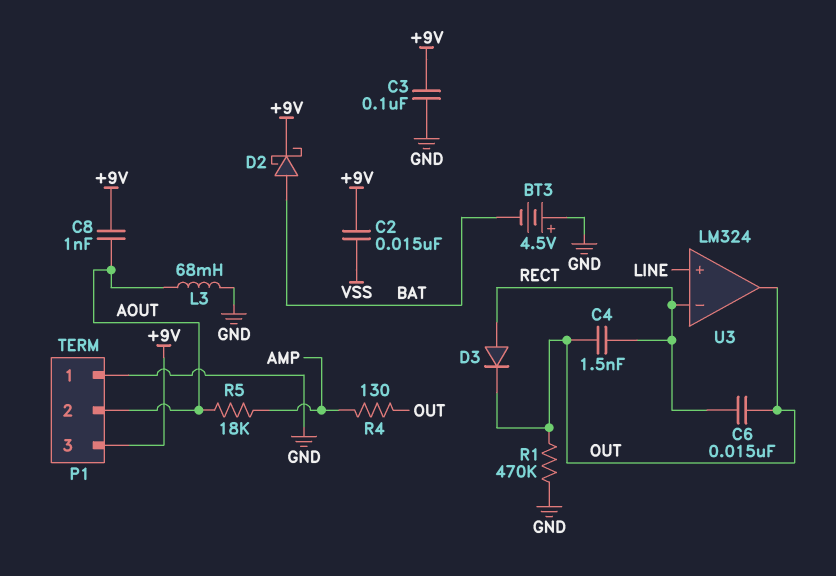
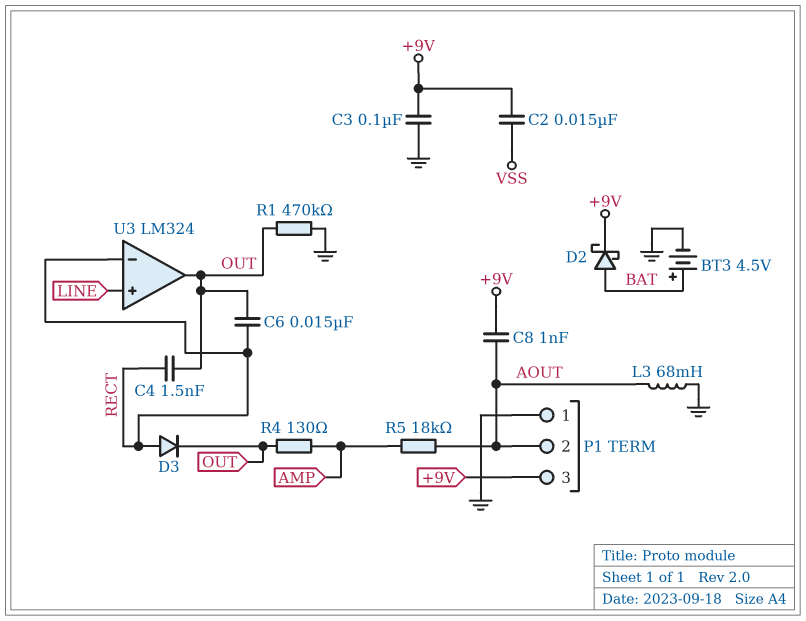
BT3: 4.5V (plus GND, minus BAT) -> 4.5V (plus BAT, minus GND)

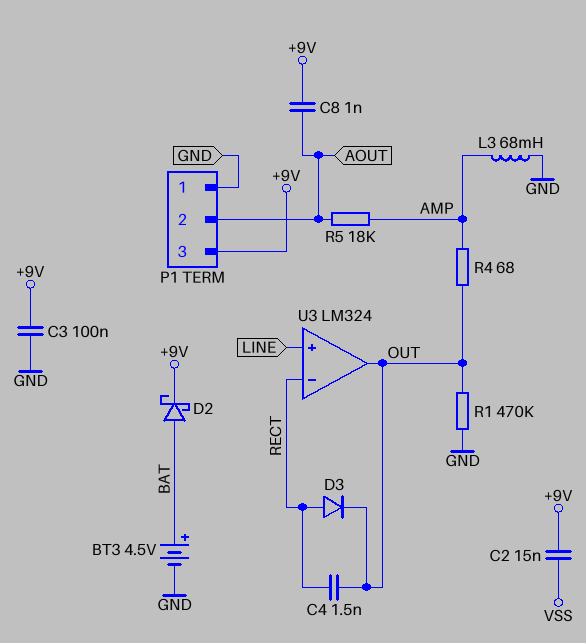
C6: 15nF (OUT, RECT) -> none
L3: 68mH (AOUT, GND) -> 68mH (AMP, GND)
R4: 130 (AMP, OUT) -> 68 (AMP, OUT)

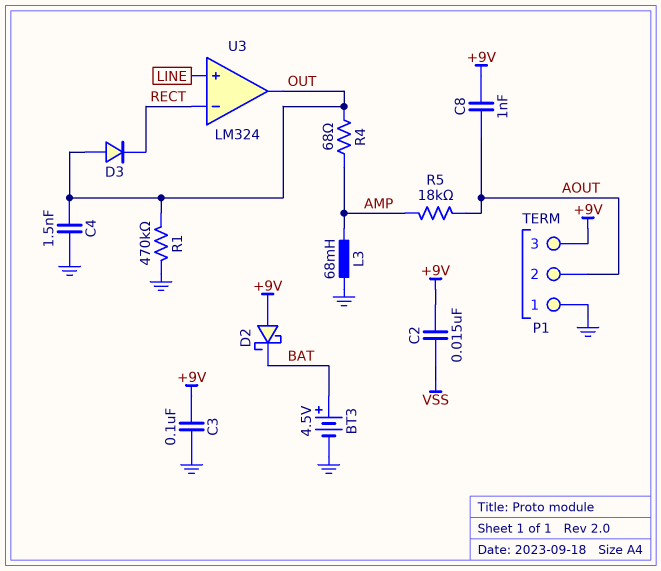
C4: 1.5nF (OUT, RECT) -> 1.5nF (GND, OUT)
D2: schottky (A BAT, K +9V) -> schottky (A +9V, K BAT)
D3: diode (A RECT, K OUT) -> diode (A OUT, K RECT)

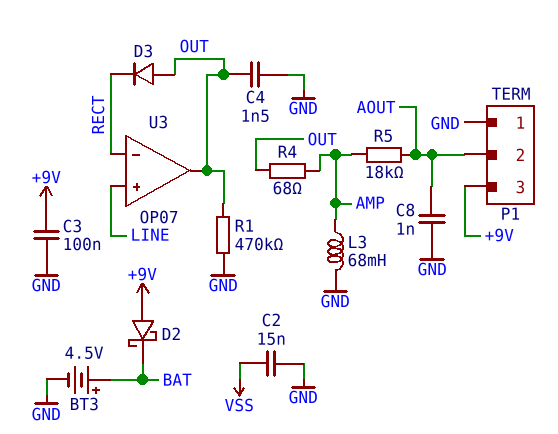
C2: 15nF (+9V, VSS) -> 15nF (GND, VSS)
C8: 1nF (+9V, AOUT) -> 1nF (AOUT, GND)
U3: LM324 -> OP07

